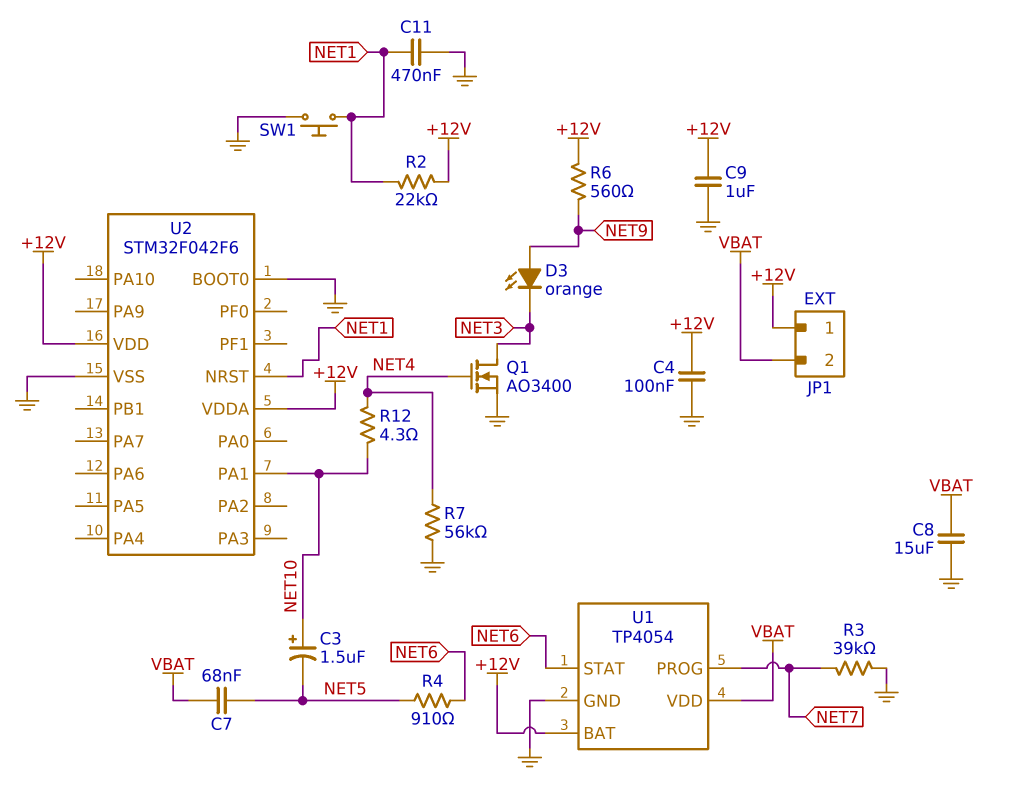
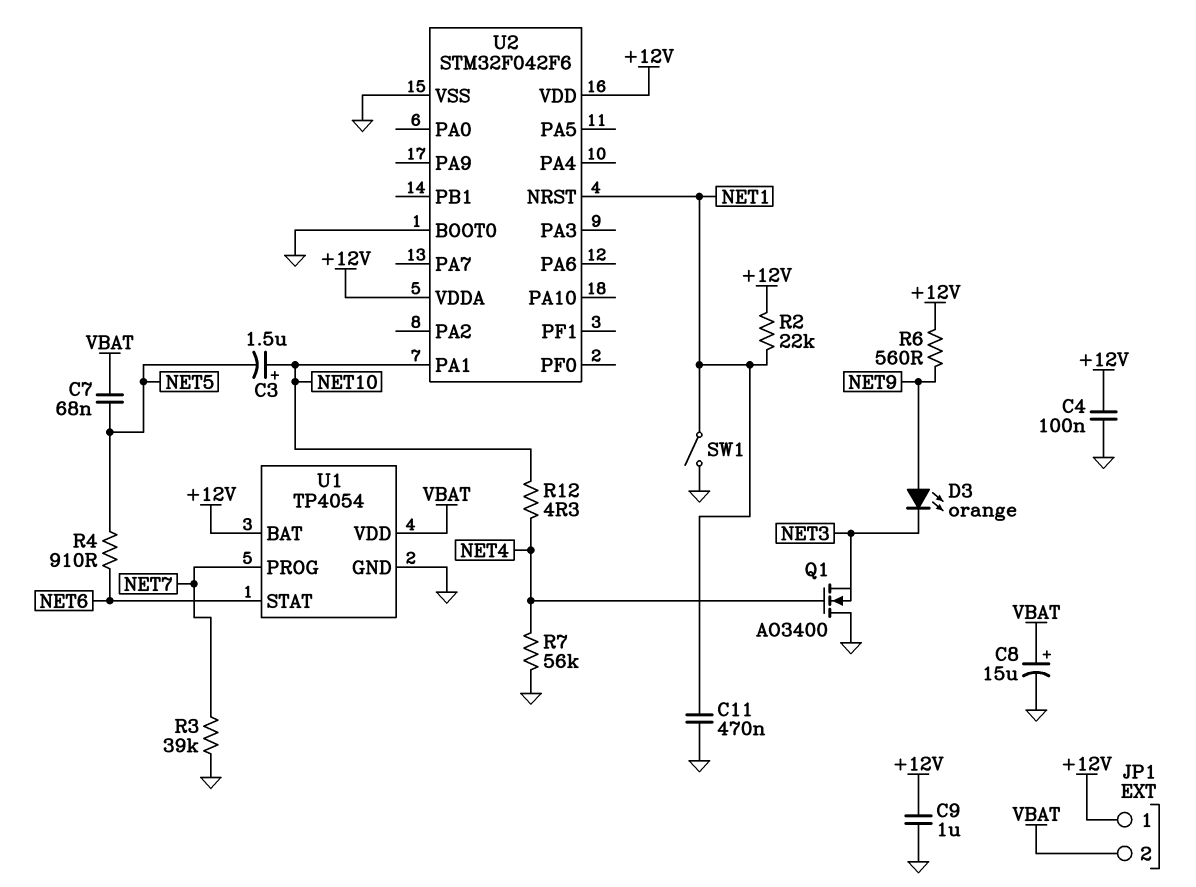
C8: 15uF (GND, VBAT) -> 15uF (plus VBAT, minus GND)
Q1: NMOS AO3400 (G NET4, D NET3, S GND) -> NMOS AO3400 (G NET4, D GND, S NET3)
SW1: button (GND, NET1) -> switch (GND, NET1)

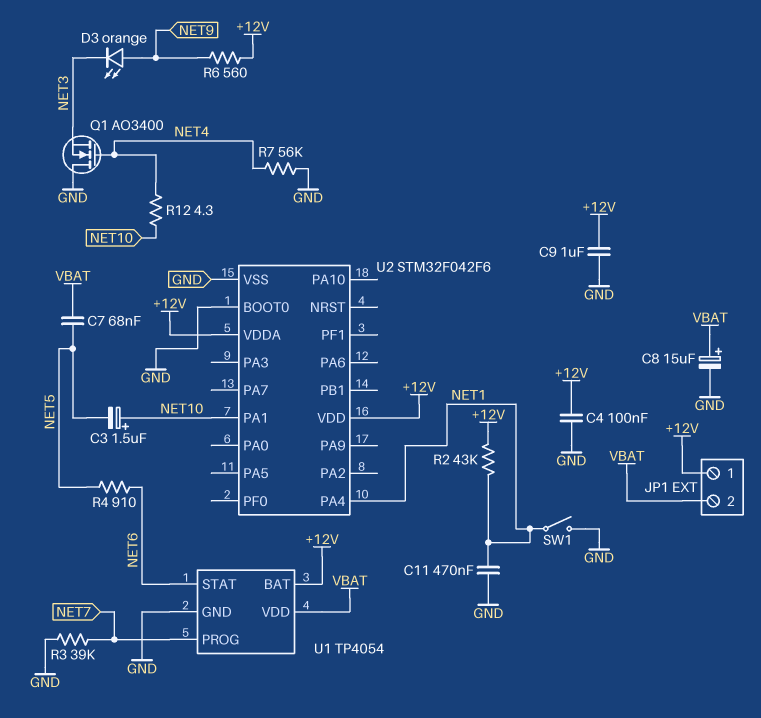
R2: 22k (+12V, NET1) -> 43k (+12V, NET1)
U2 pin NRST: NET1 -> none
U2 pin PA4: none -> NET1

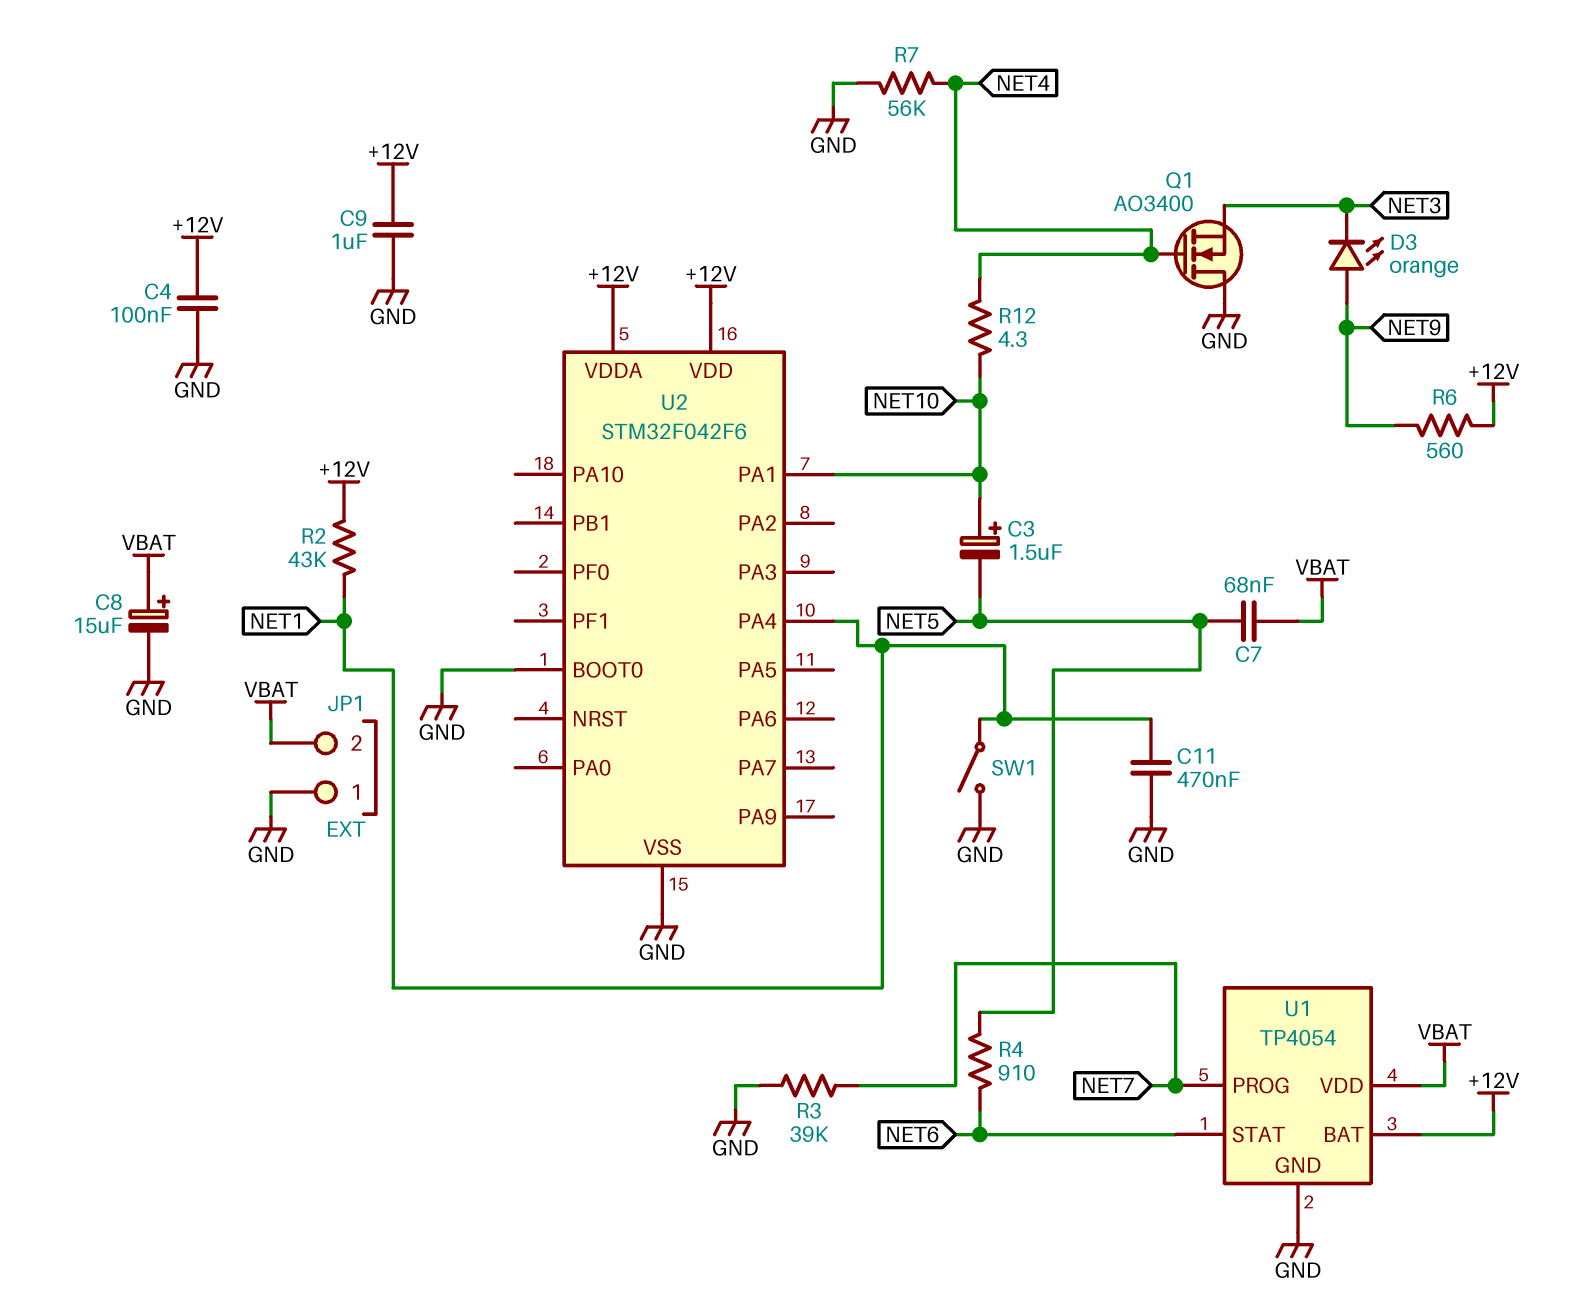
JP1 pin 1: +12V -> GND

